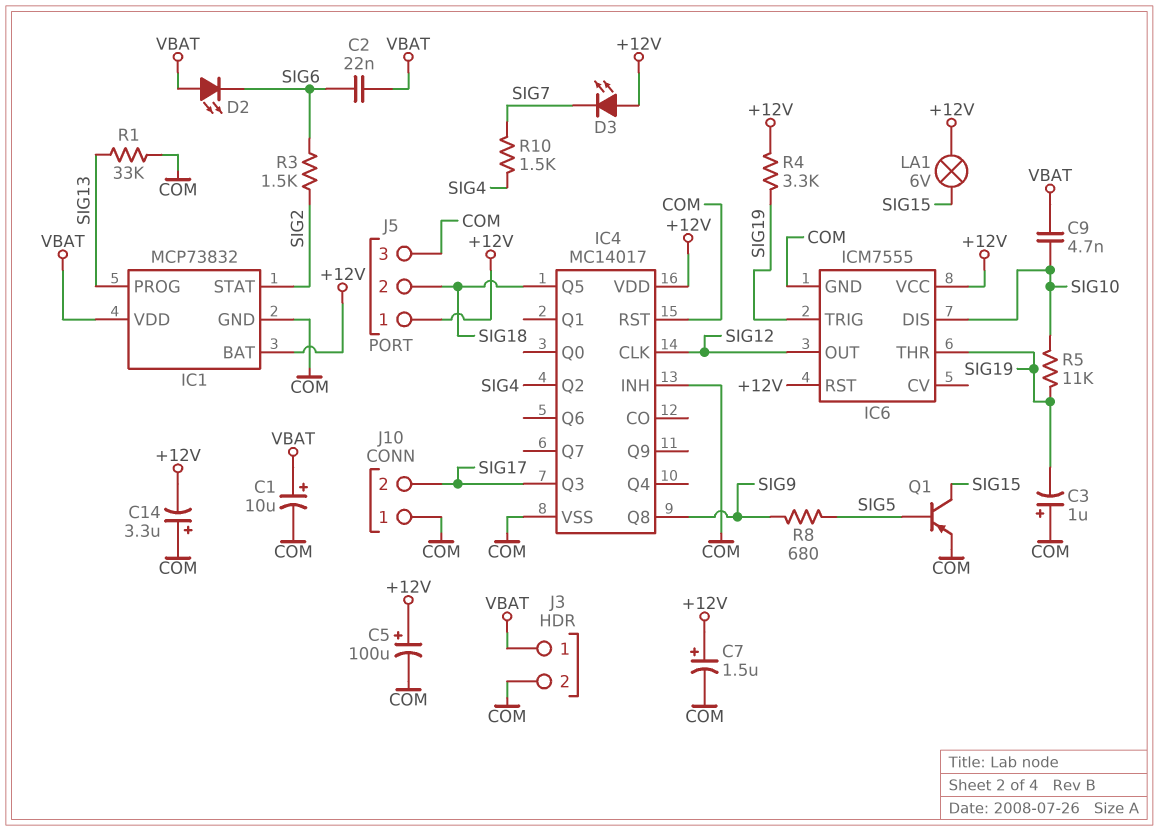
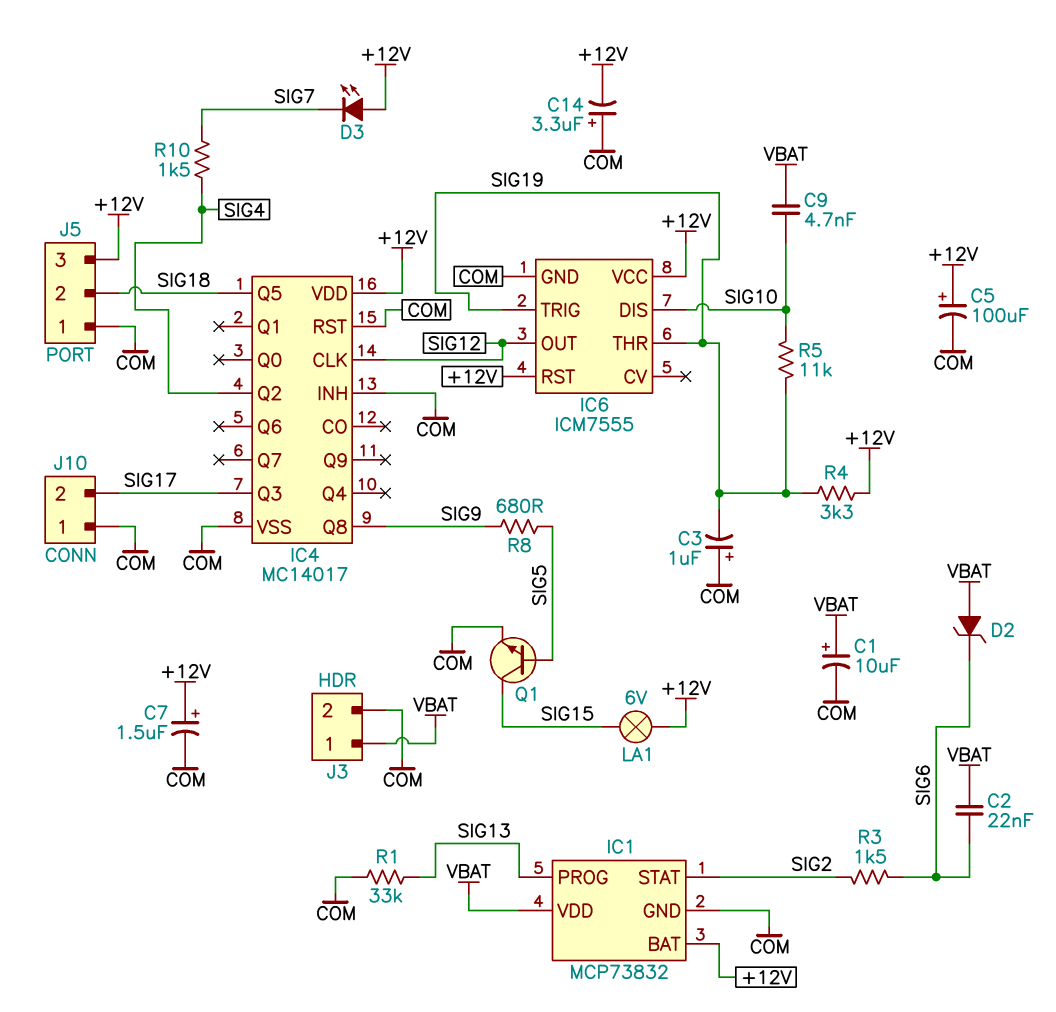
D2: LED (A VBAT, K SIG6) -> zener (A VBAT, K SIG6)
J5 pin 1: +12V -> COM
J5 pin 3: COM -> +12V
Q1: PNP (B SIG5, C SIG15, E COM) -> NPN (B SIG5, C SIG15, E COM)

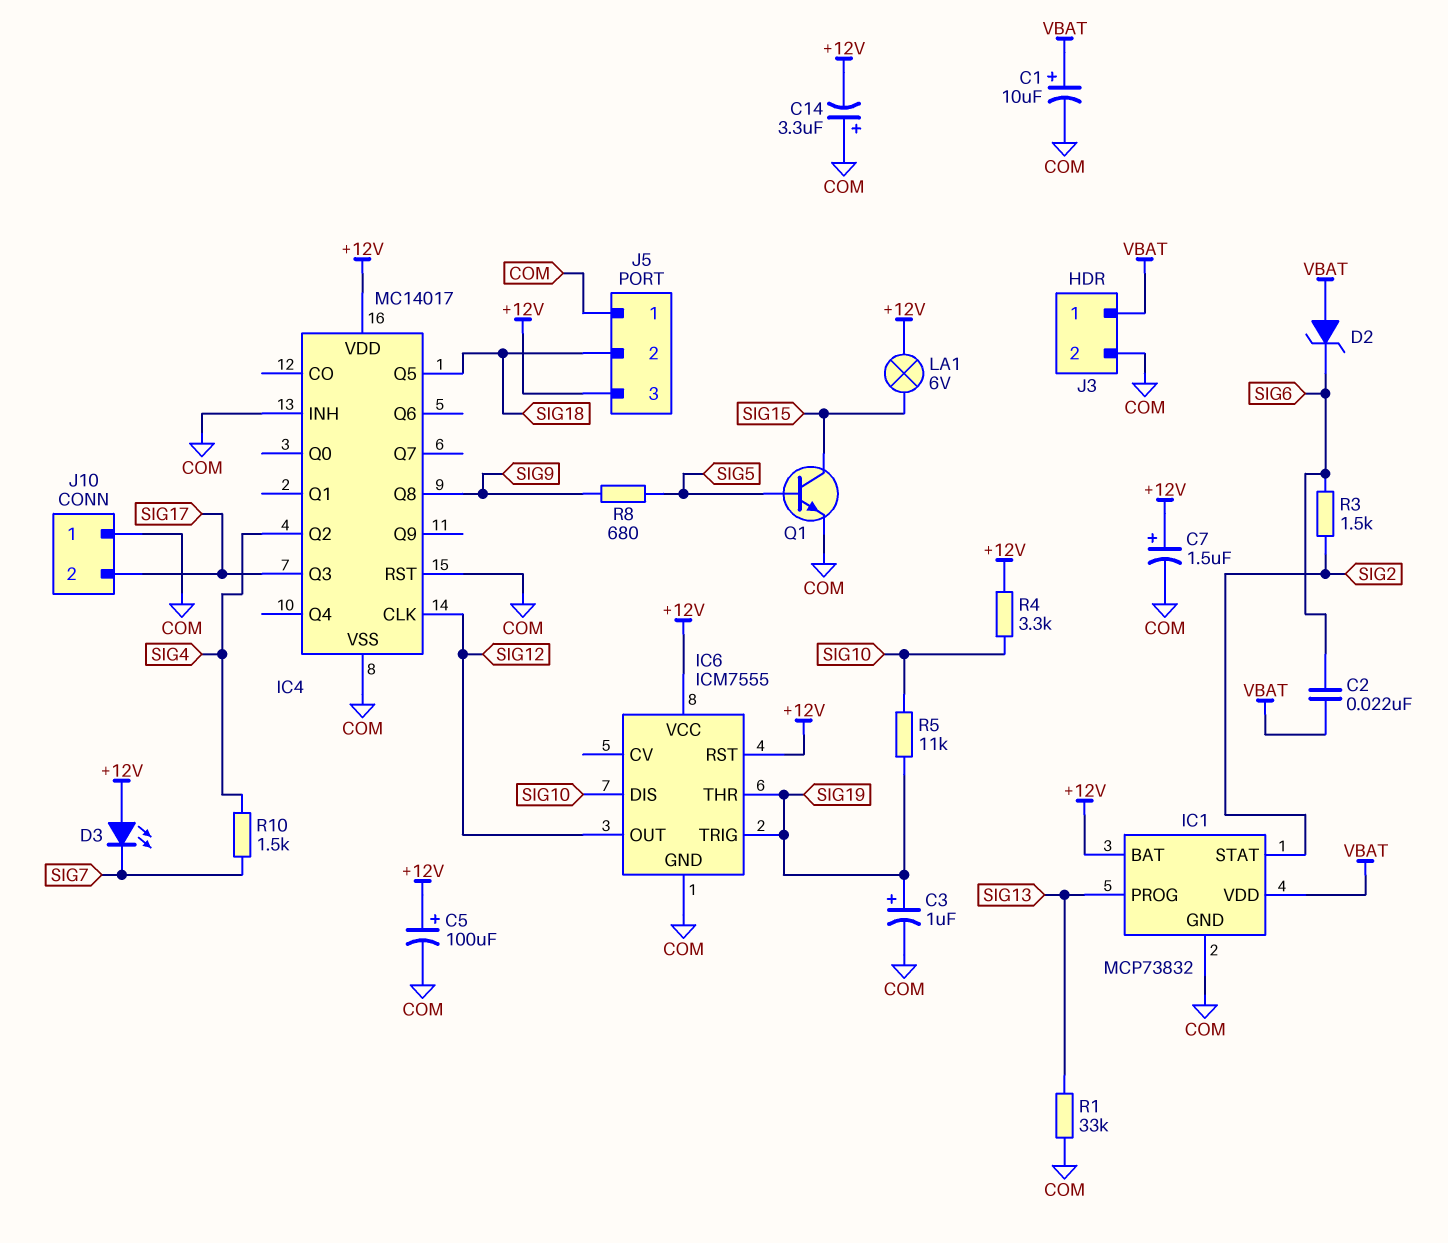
C3: 1uF (plus COM, minus SIG19) -> 1uF (plus SIG19, minus COM)
C9: 4.7nF (SIG10, VBAT) -> none
R4: 3.3k (+12V, SIG19) -> 3.3k (+12V, SIG10)

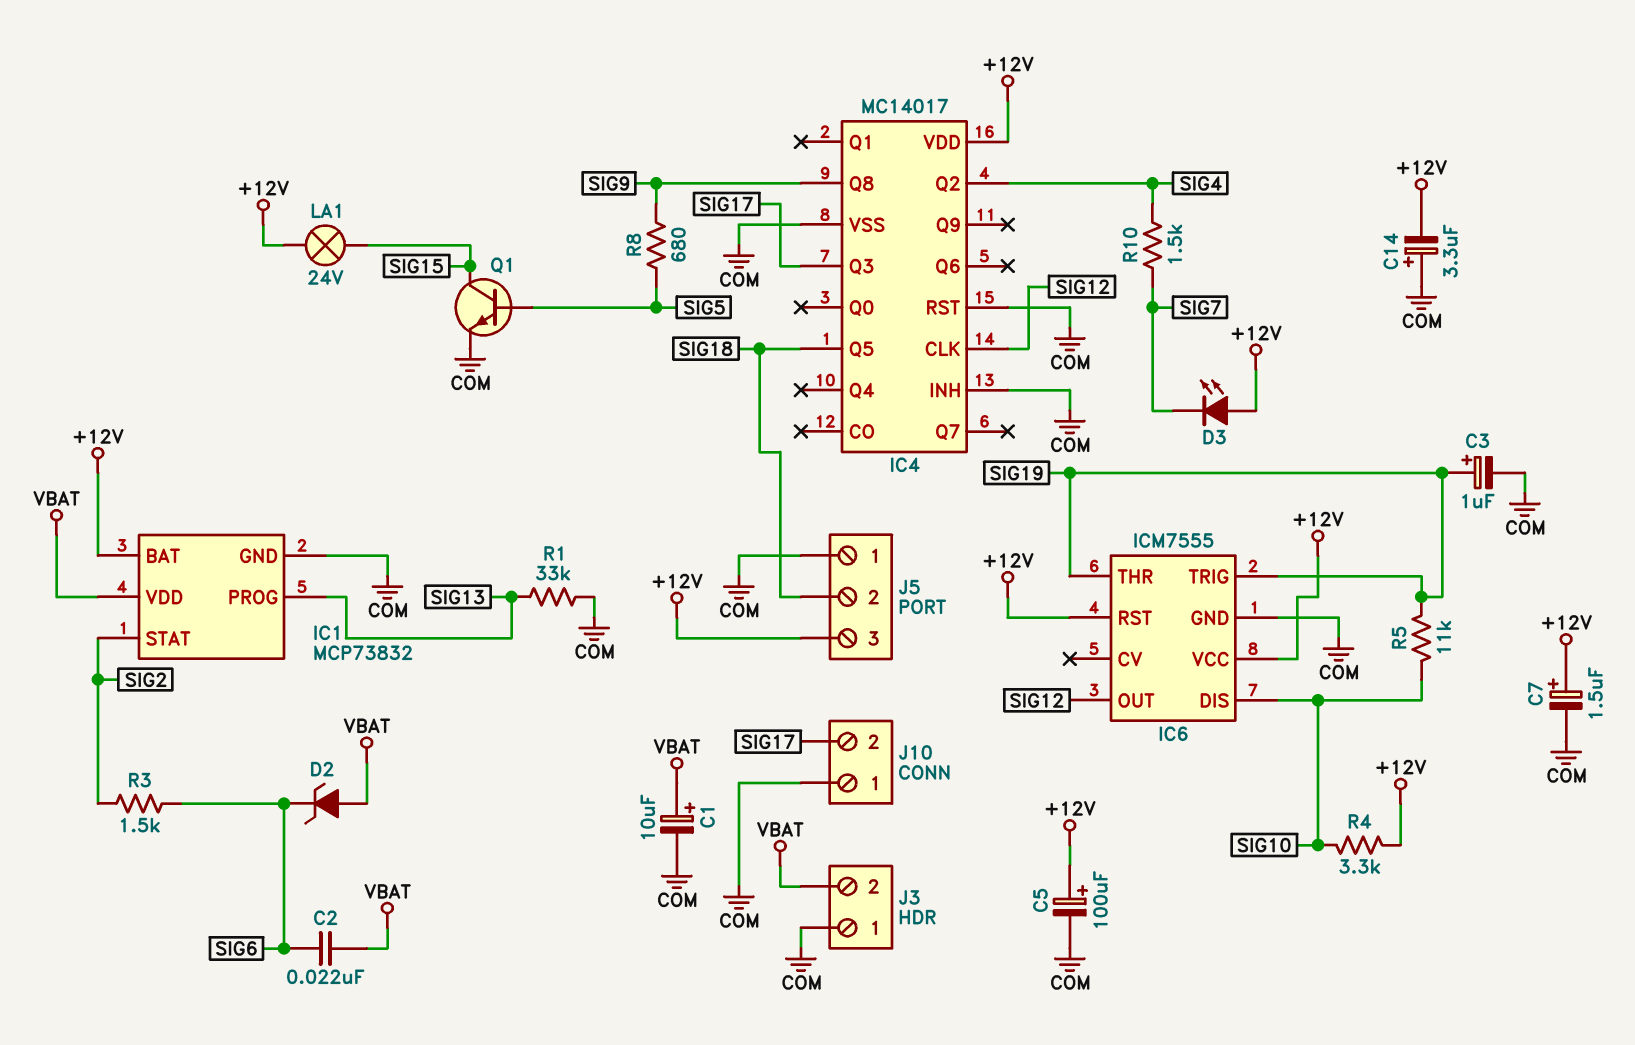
J3 pin 1: VBAT -> COM
J3 pin 2: COM -> VBAT
LA1: lamp 6V (+12V, SIG15) -> lamp 24V (+12V, SIG15)

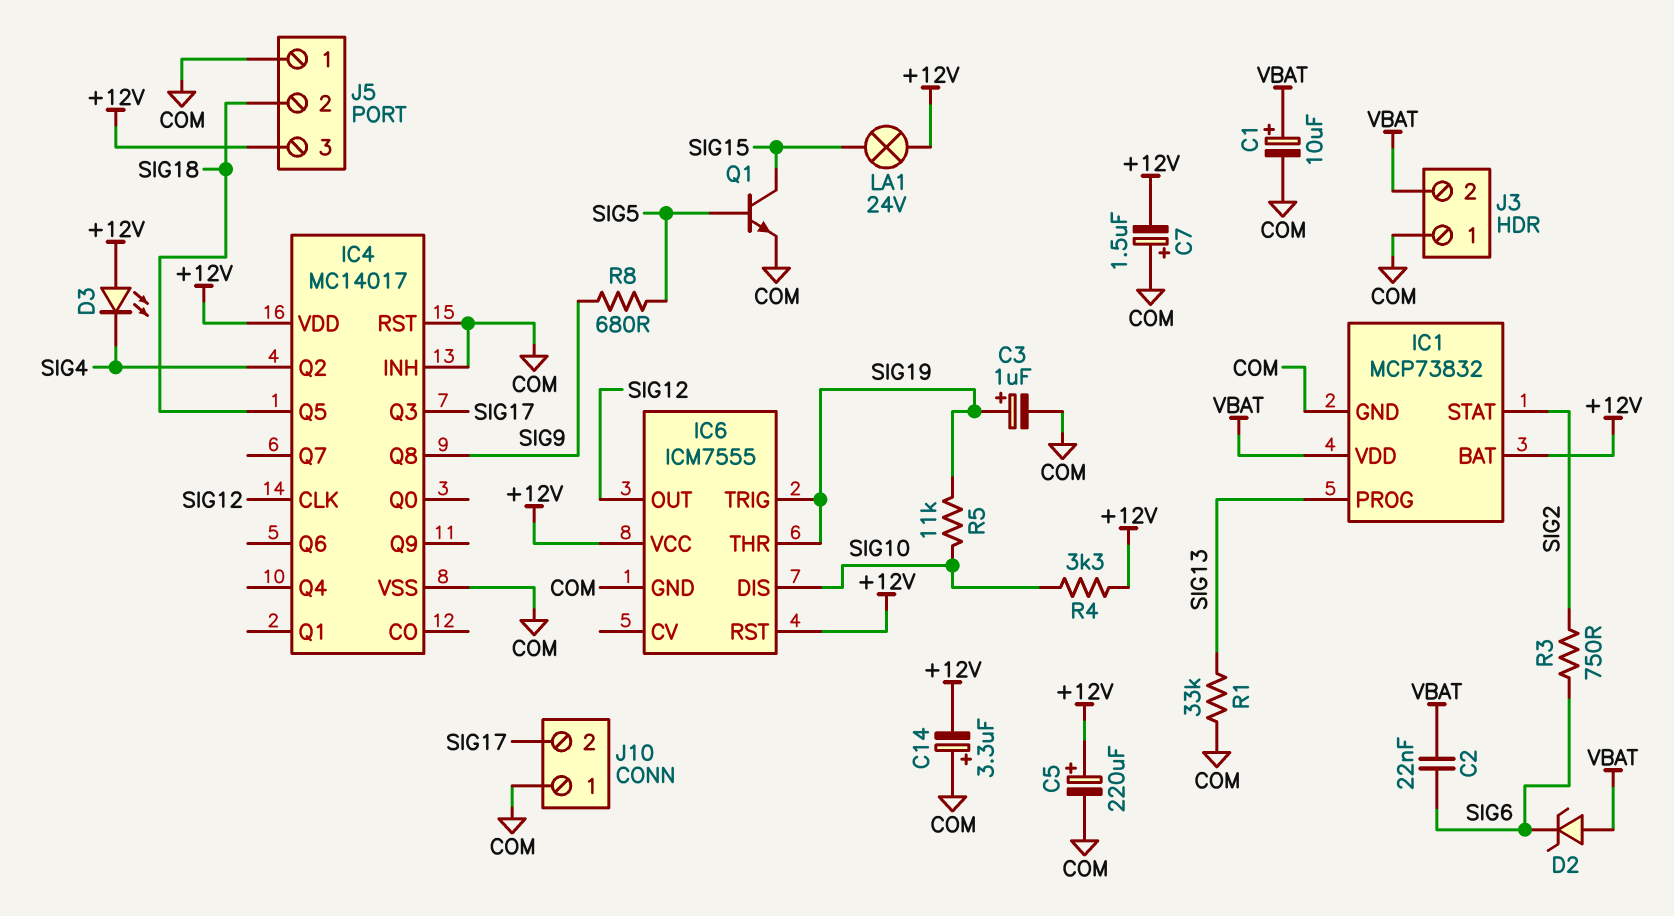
C5: 100uF (plus +12V, minus COM) -> 220uF (plus +12V, minus COM)
C7: 1.5uF (plus +12V, minus COM) -> 1.5uF (plus COM, minus +12V)
D3: LED (A +12V, K SIG7) -> LED (A +12V, K SIG4)
R3: 1.5k (SIG2, SIG6) -> 750 (SIG2, SIG6)
R10: 1.5k (SIG4, SIG7) -> none

